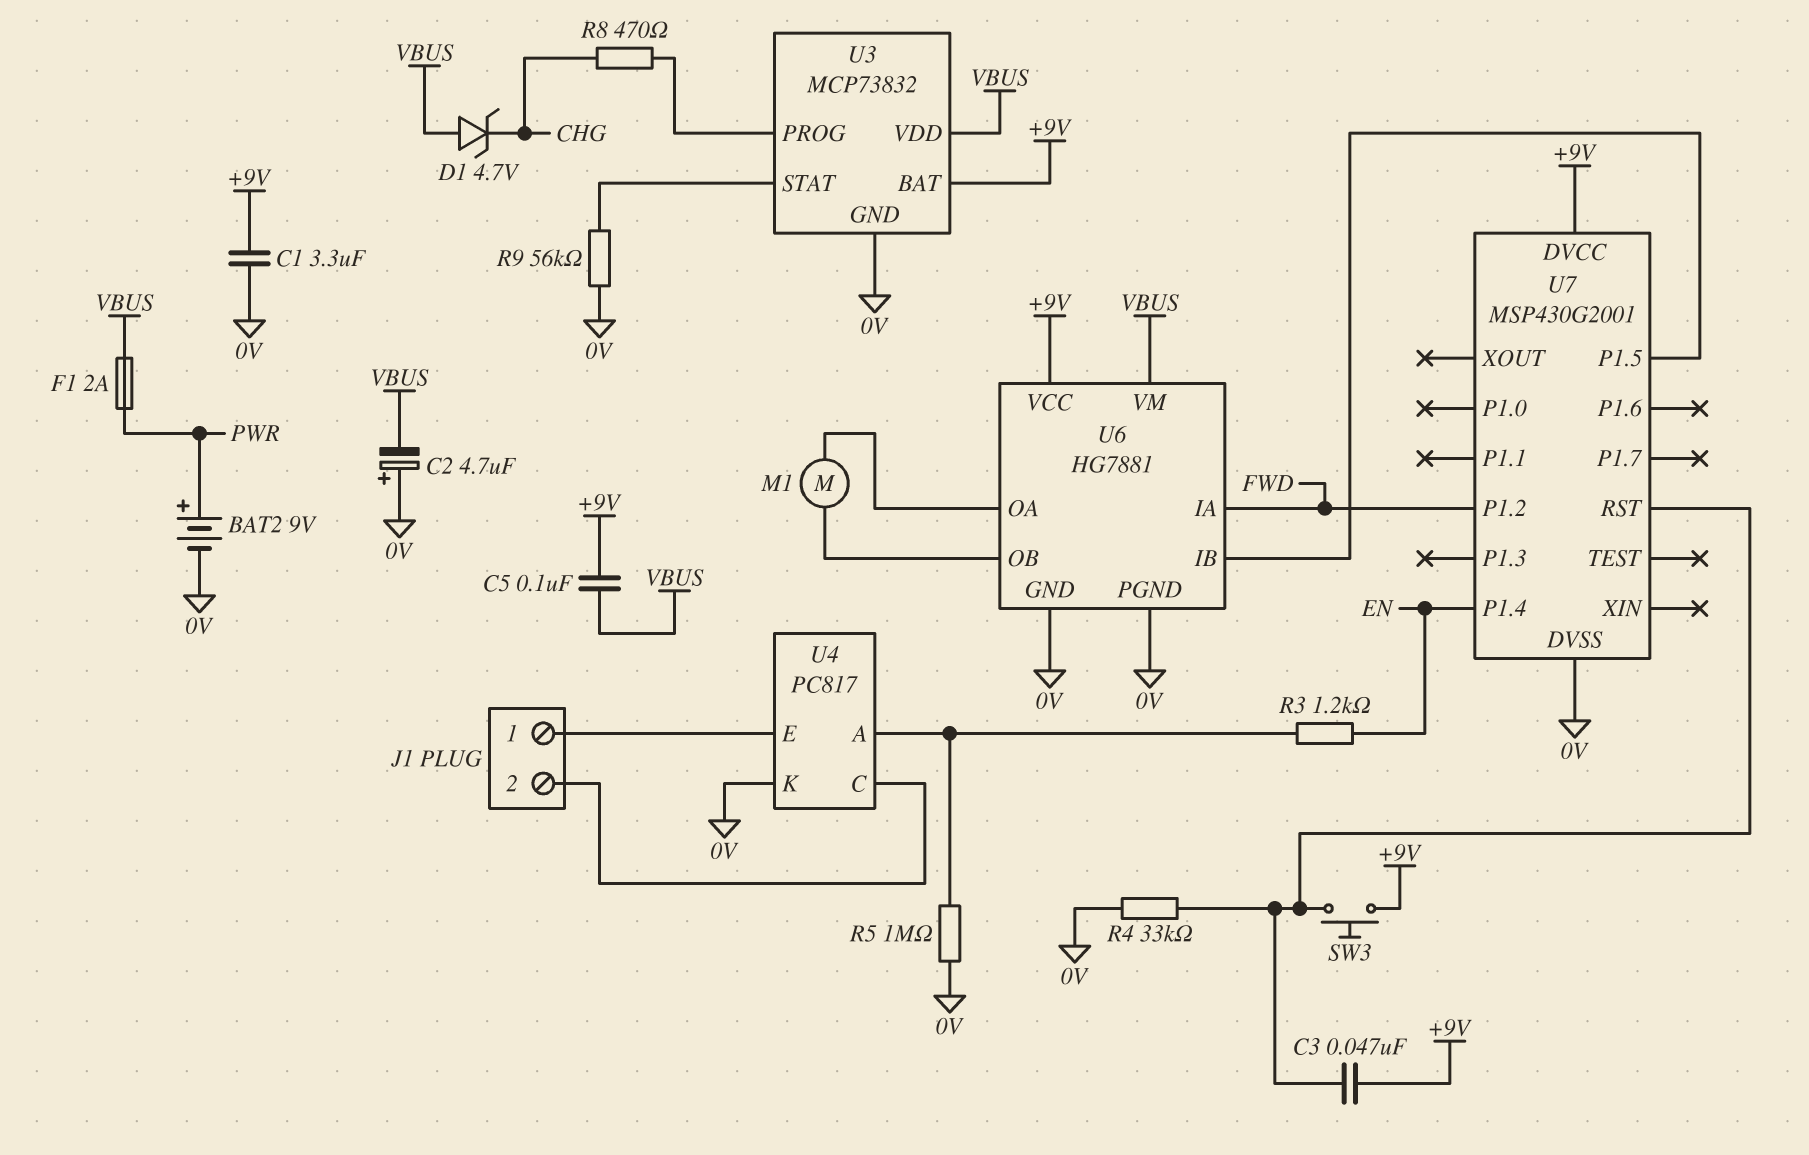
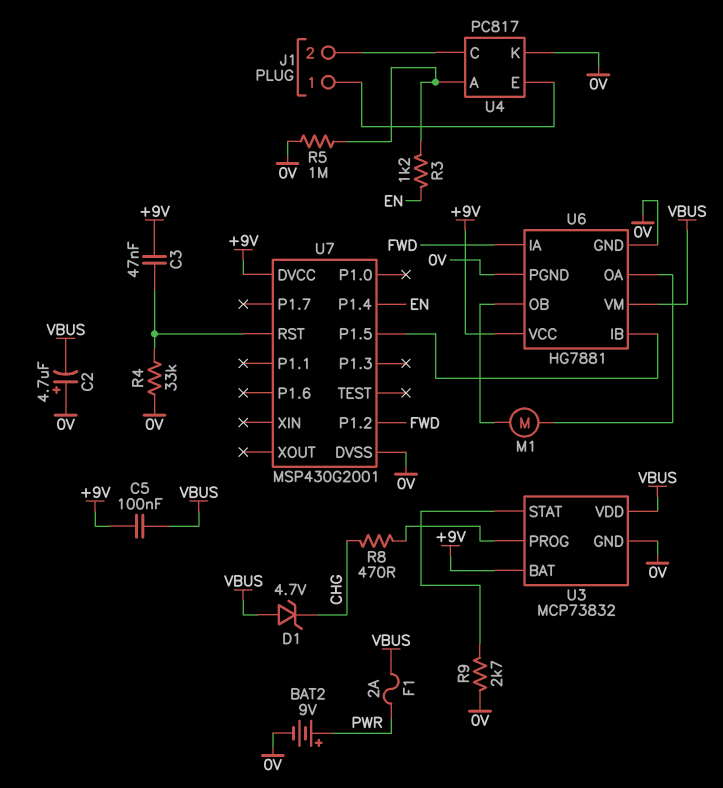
C1: 3.3uF (+9V, 0V) -> none
R9: 56k (0V, U3/STAT) -> 2.7k (0V, U3/STAT)
SW3: button (+9V, U7/RST) -> none

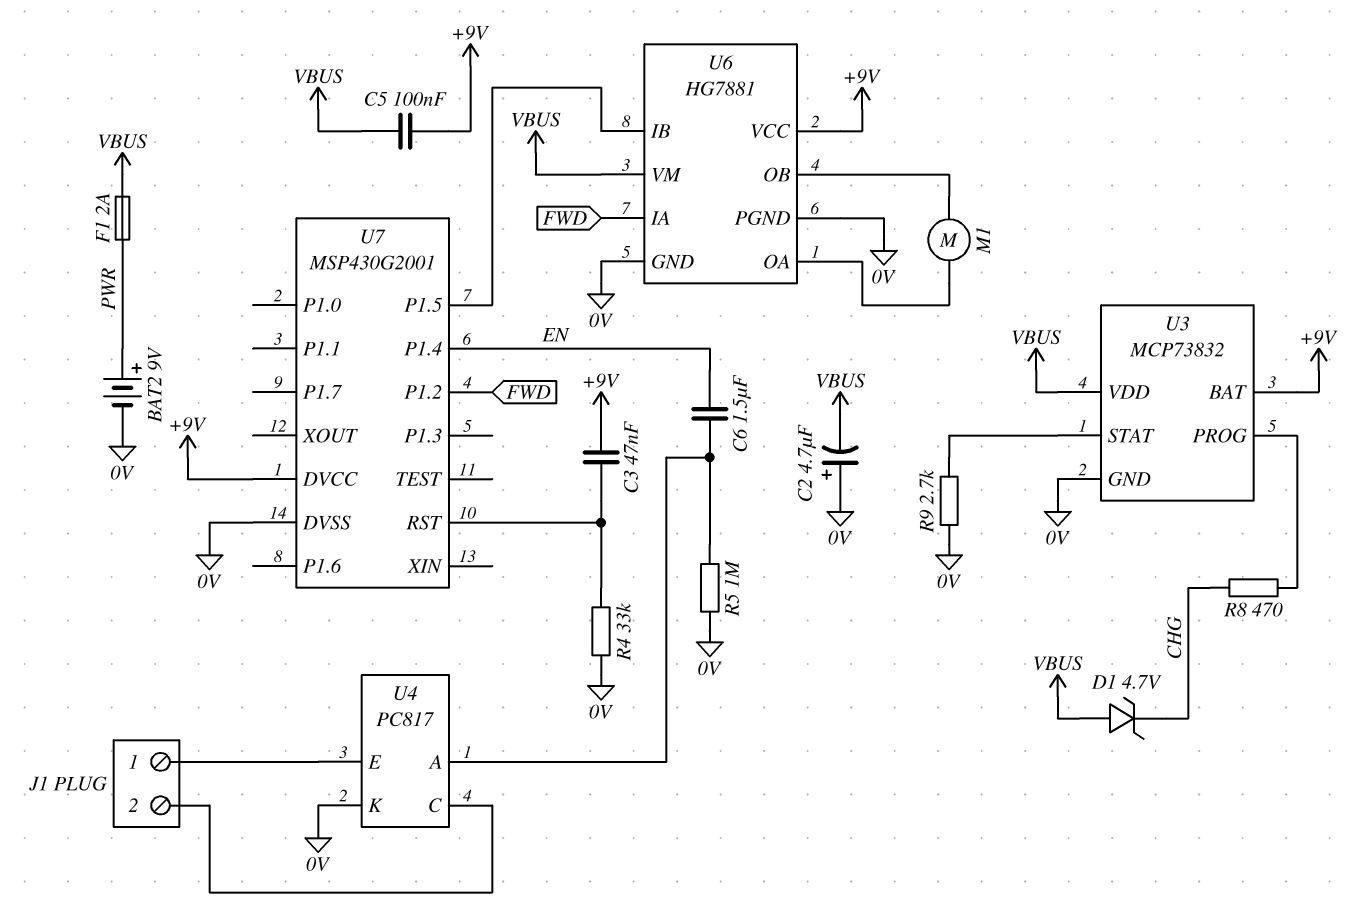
C6: none -> 1.5uF (EN, U4/A)
R3: 1.2k (EN, U4/A) -> none

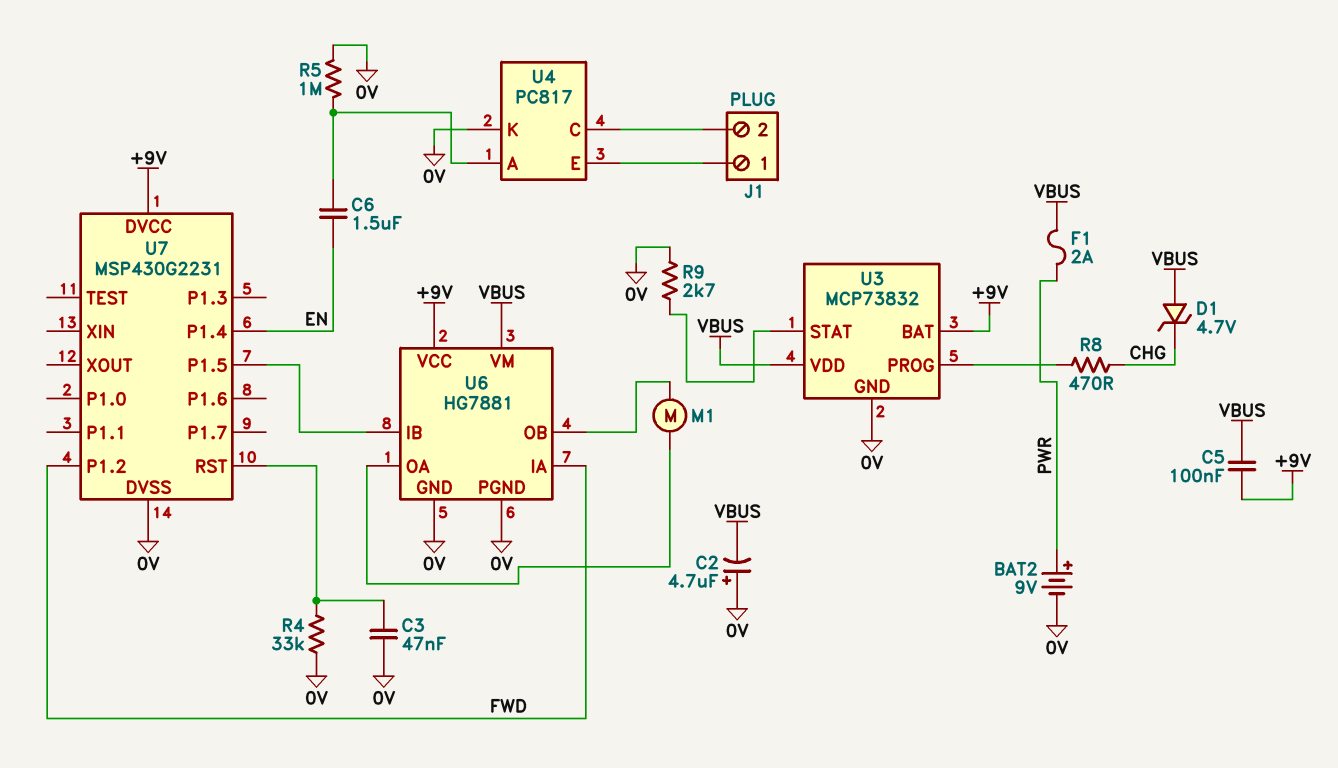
C3: 47nF (+9V, U7/RST) -> 47nF (0V, U7/RST)
U7: MSP430G2001 -> MSP430G2231

